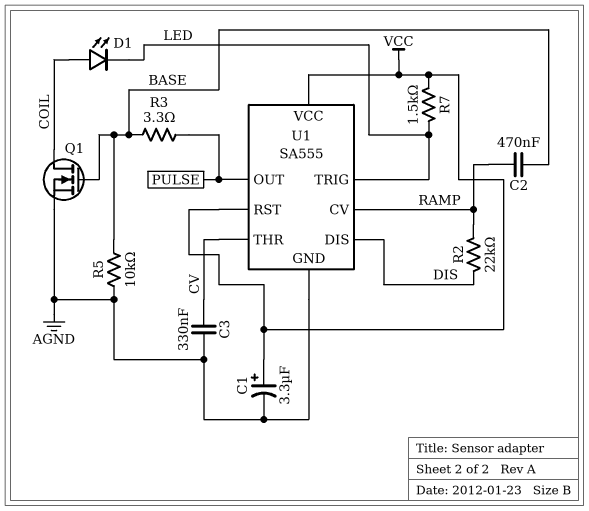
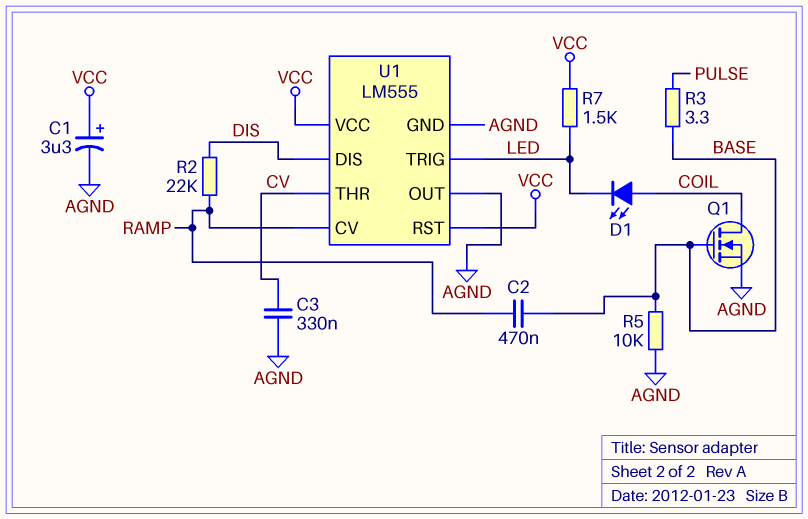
U1: SA555 -> LM555
U1 pin OUT: PULSE -> AGND

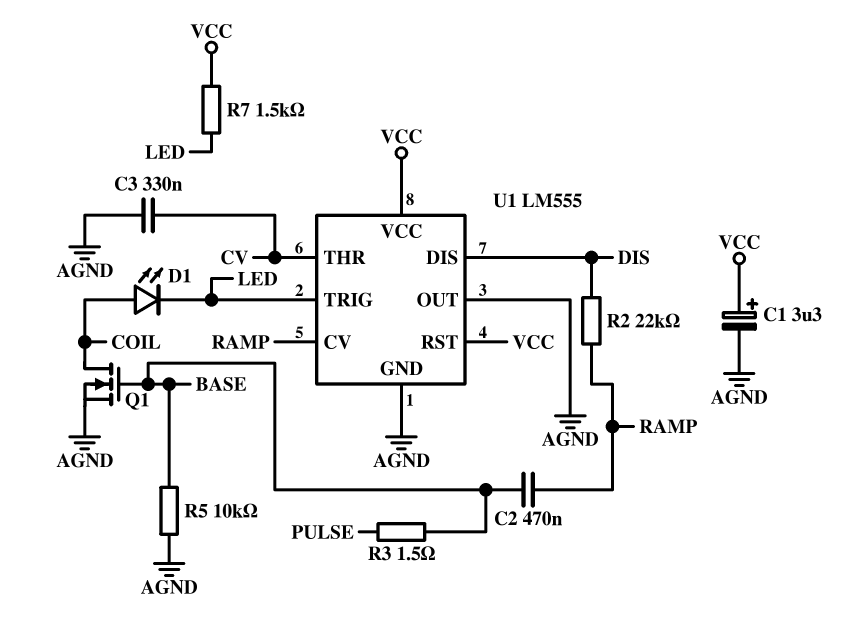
R3: 3.3 (BASE, PULSE) -> 1.5 (BASE, PULSE)

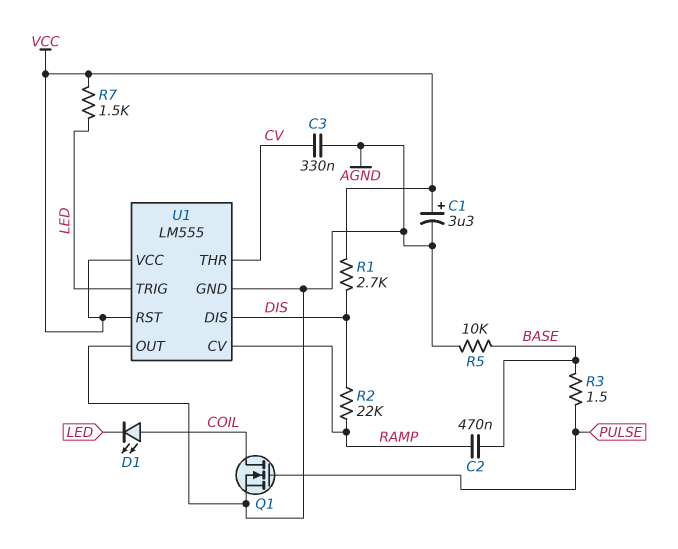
Q1: NMOS (G BASE, D COIL, S AGND) -> NMOS (G PULSE, D COIL, S AGND)
R1: none -> 2.7k (DIS, VCC)

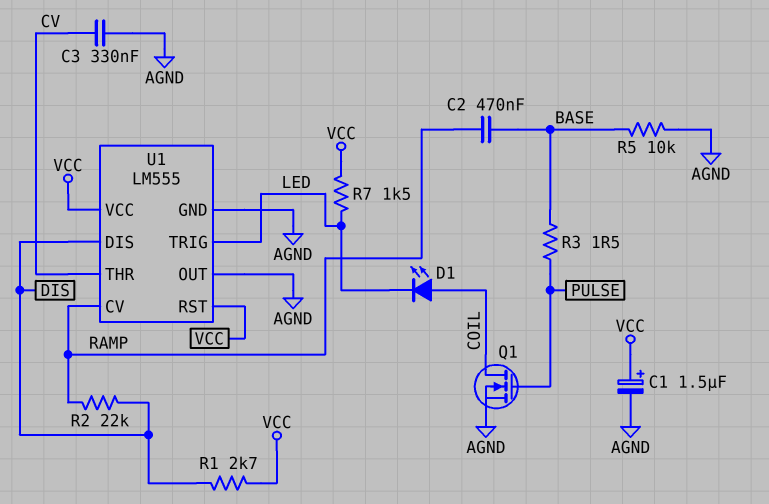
C1: 3.3uF (plus VCC, minus AGND) -> 1.5uF (plus VCC, minus AGND)

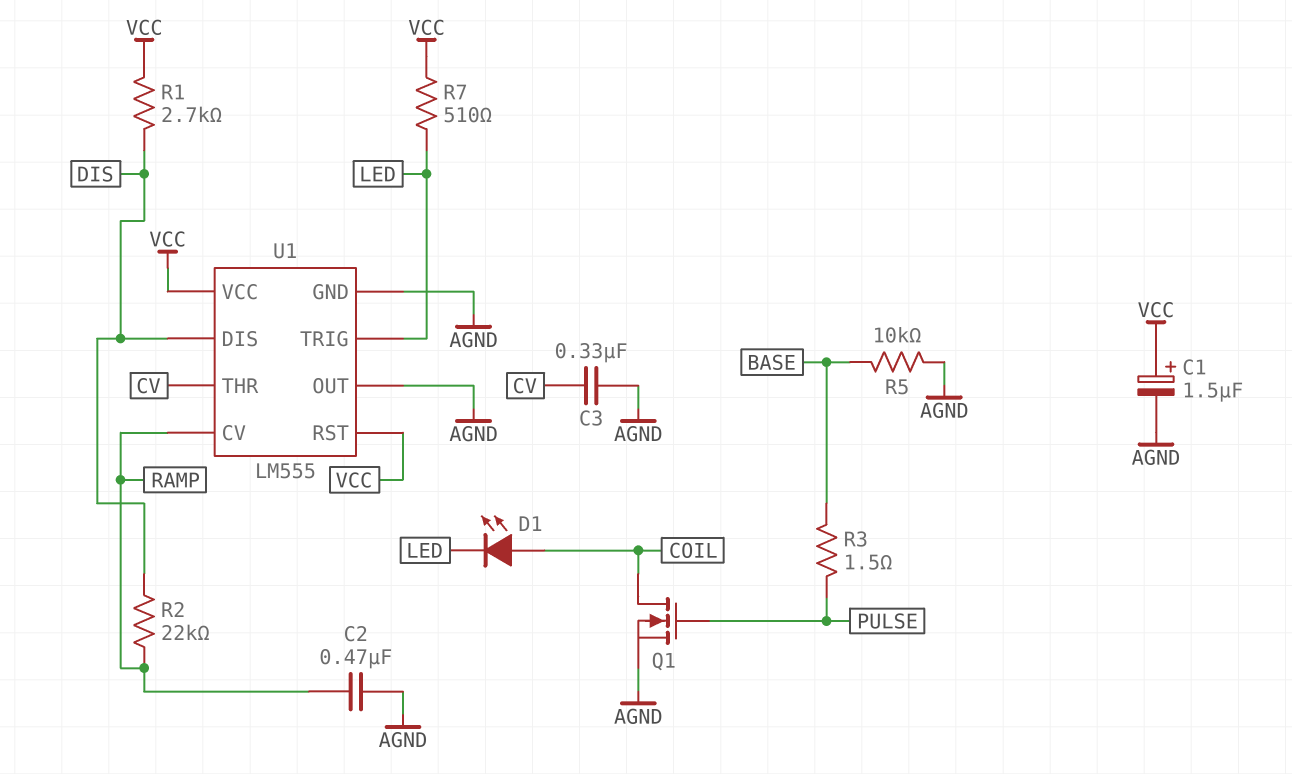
C2: 470nF (BASE, RAMP) -> 470nF (AGND, RAMP)
R7: 1.5k (LED, VCC) -> 510 (LED, VCC)

